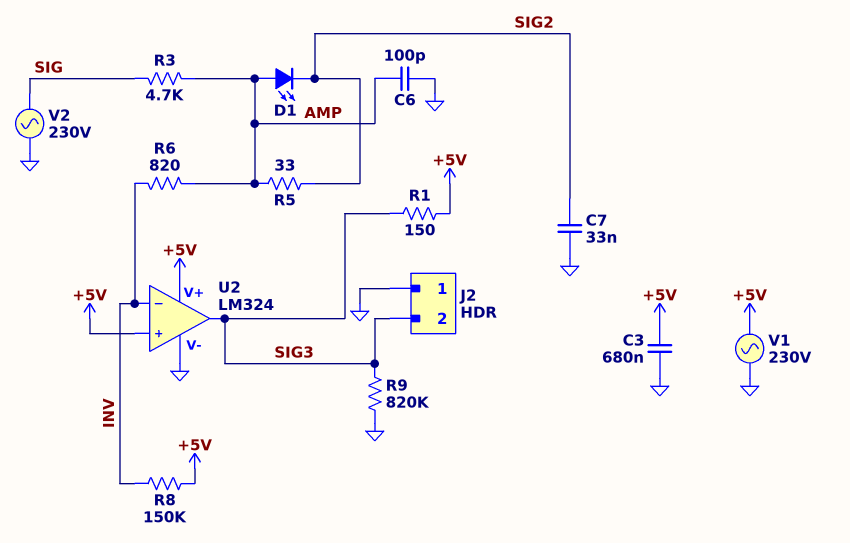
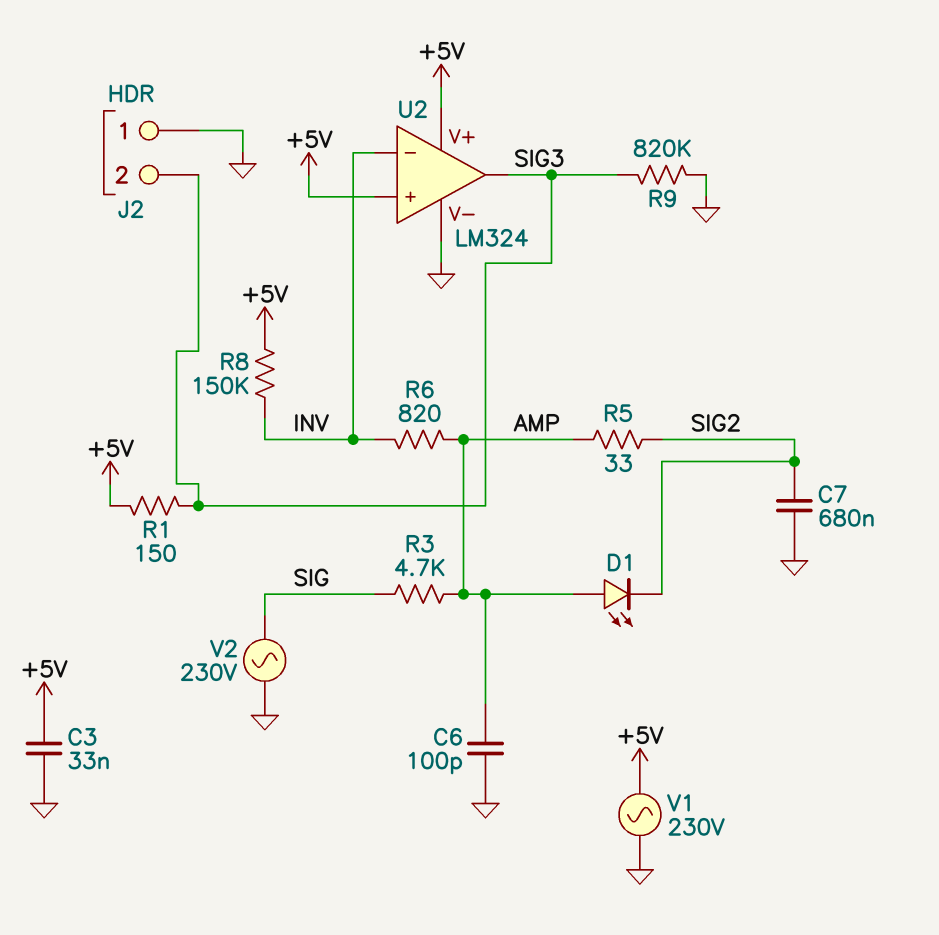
C3: 680nF (+5V, GND) -> 33nF (+5V, GND)
C7: 33nF (GND, SIG2) -> 680nF (GND, SIG2)

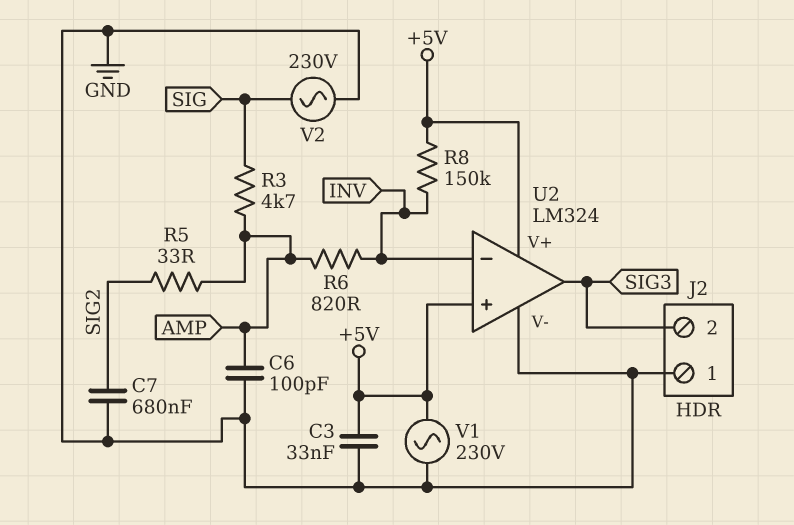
D1: LED (A AMP, K SIG2) -> none
R1: 150 (+5V, SIG3) -> none
R9: 820k (GND, SIG3) -> none

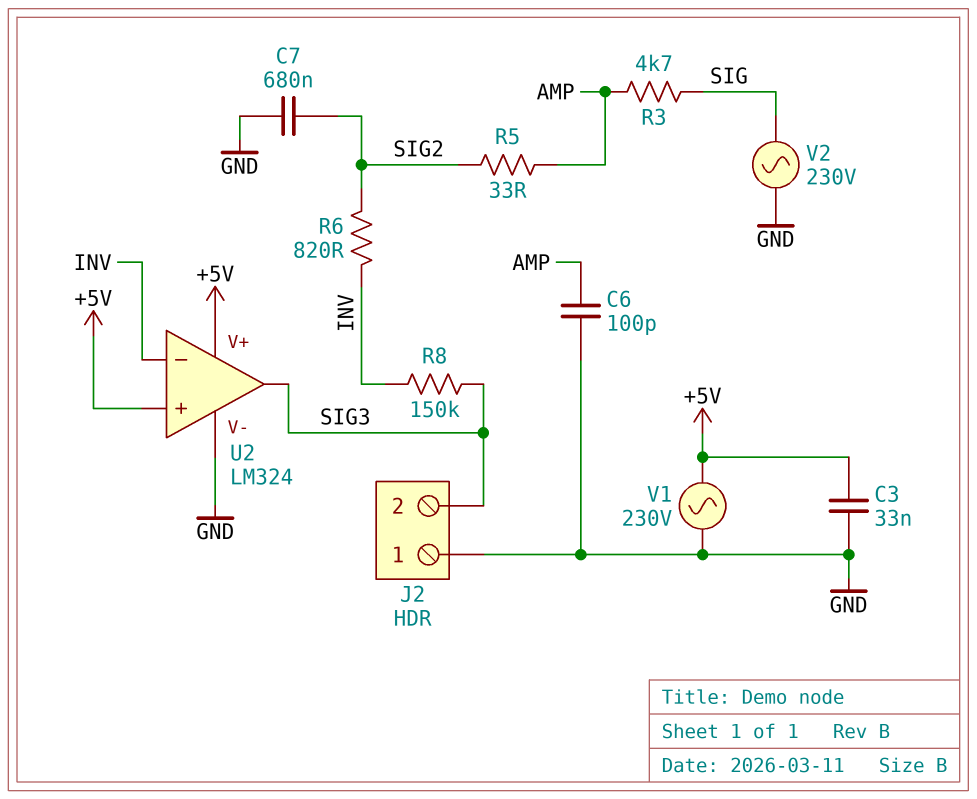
R6: 820 (AMP, INV) -> 820 (INV, SIG2)
R8: 150k (+5V, INV) -> 150k (INV, SIG3)

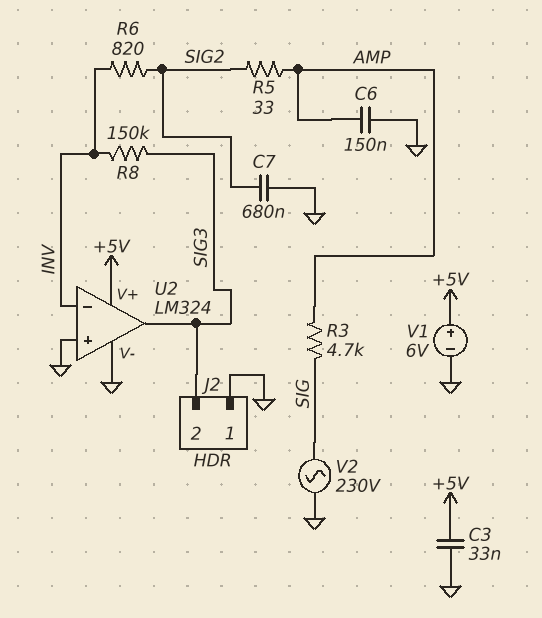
C6: 100pF (AMP, GND) -> 150nF (AMP, GND)
U2 pin in+: +5V -> GND
V1: AC 230V (+5V, GND) -> 6V (plus +5V, minus GND)

